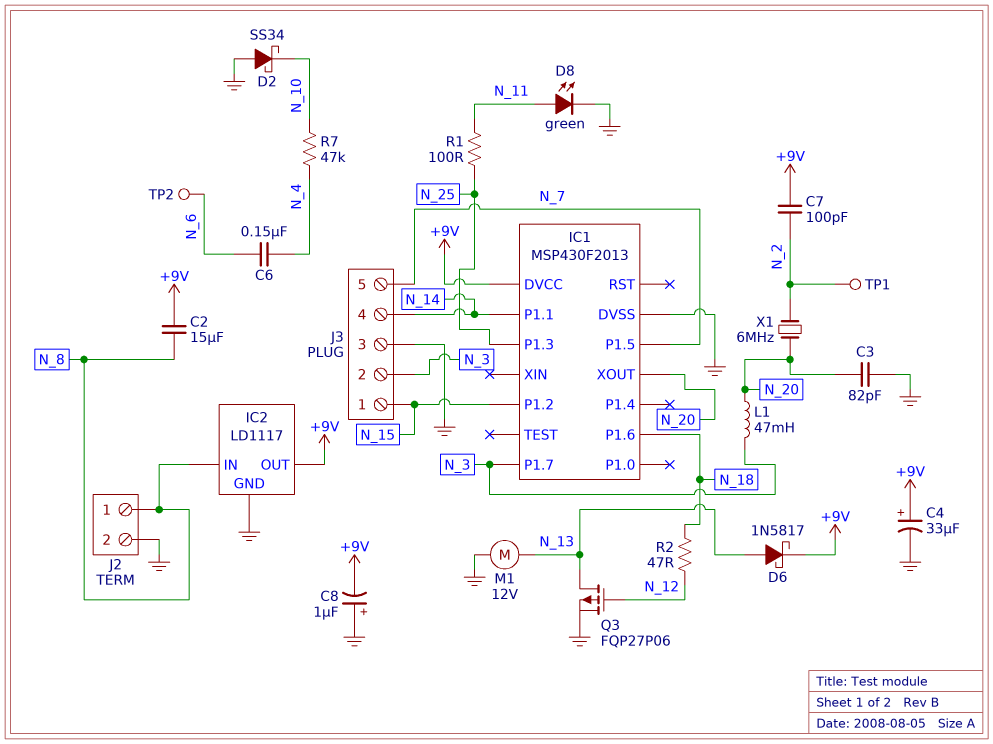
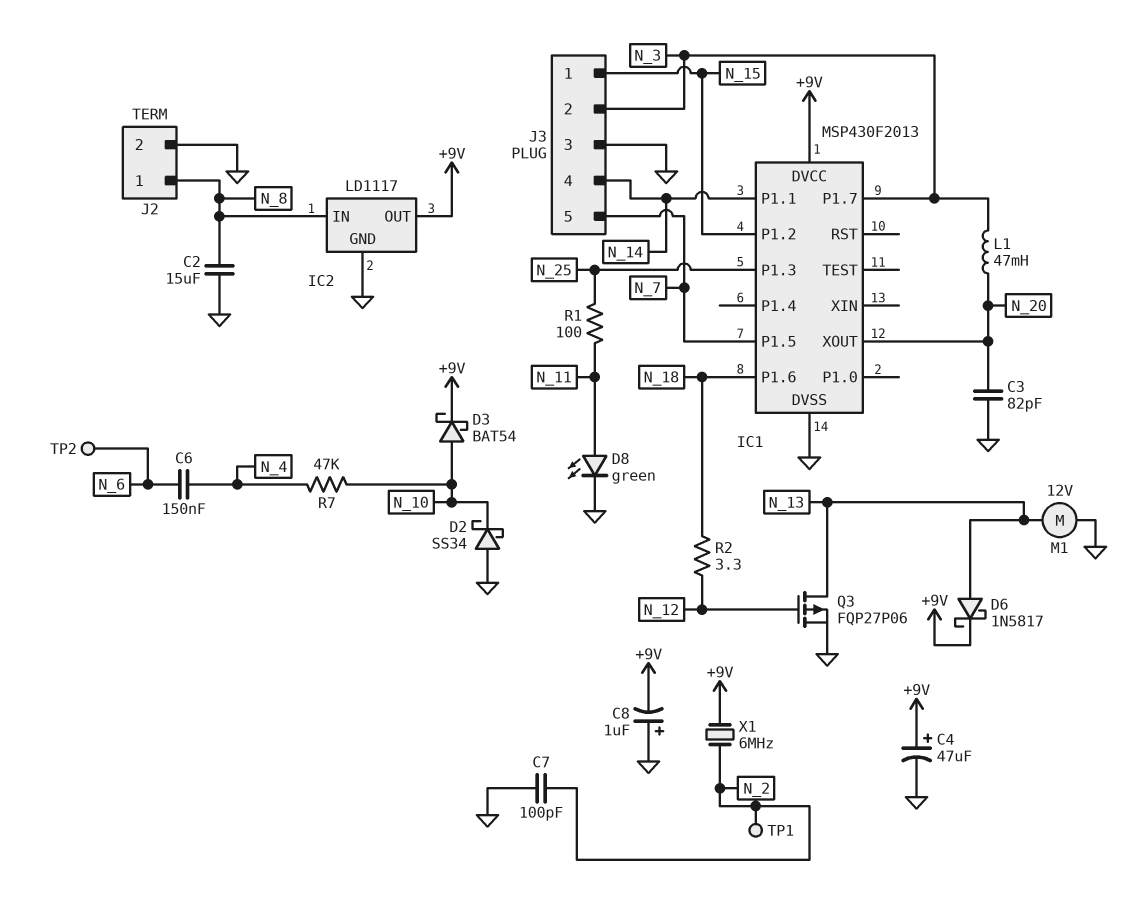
C2: 15uF (+9V, N_8) -> 15uF (GND, N_8)
C4: 33uF (plus +9V, minus GND) -> 47uF (plus +9V, minus GND)
C7: 100pF (+9V, N_2) -> 100pF (GND, N_2)
D3: none -> schottky BAT54 (A N_10, K +9V)
R2: 47 (N_12, N_18) -> 3.3 (N_12, N_18)
X1: 6MHz (N_2, N_20) -> 6MHz (+9V, N_2)

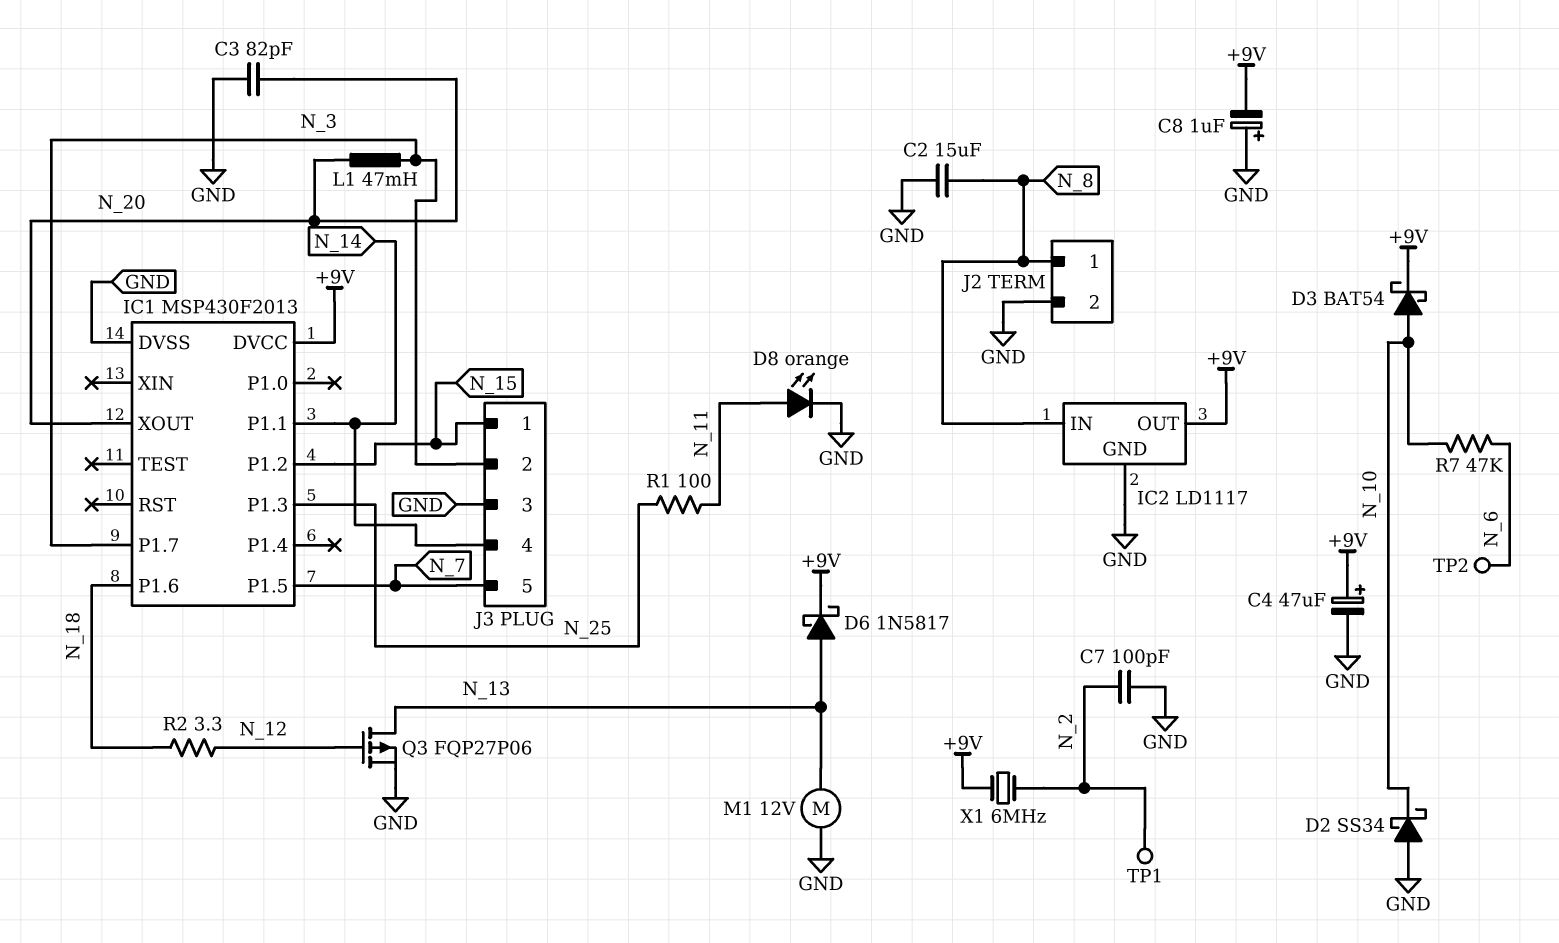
C6: 150nF (N_4, N_6) -> none
D8: LED green (A N_11, K GND) -> LED orange (A N_11, K GND)
R7: 47k (N_4, N_10) -> 47k (N_6, N_10)

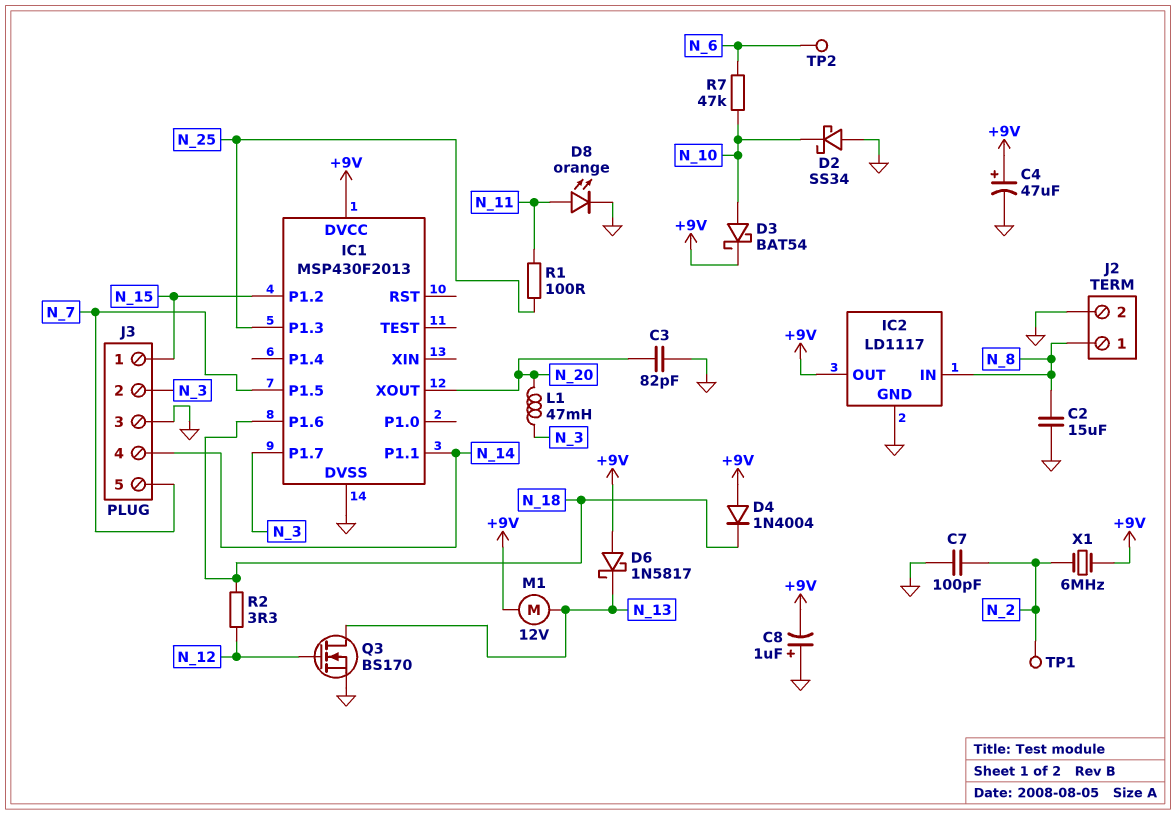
D4: none -> diode 1N4004 (A +9V, K N_18)
D6: schottky 1N5817 (A N_13, K +9V) -> schottky 1N5817 (A +9V, K N_13)
M1: motor 12V (GND, N_13) -> motor 12V (+9V, N_13)
Q3: PMOS FQP27P06 (G N_12, D N_13, S GND) -> NMOS BS170 (G N_12, D N_13, S GND)

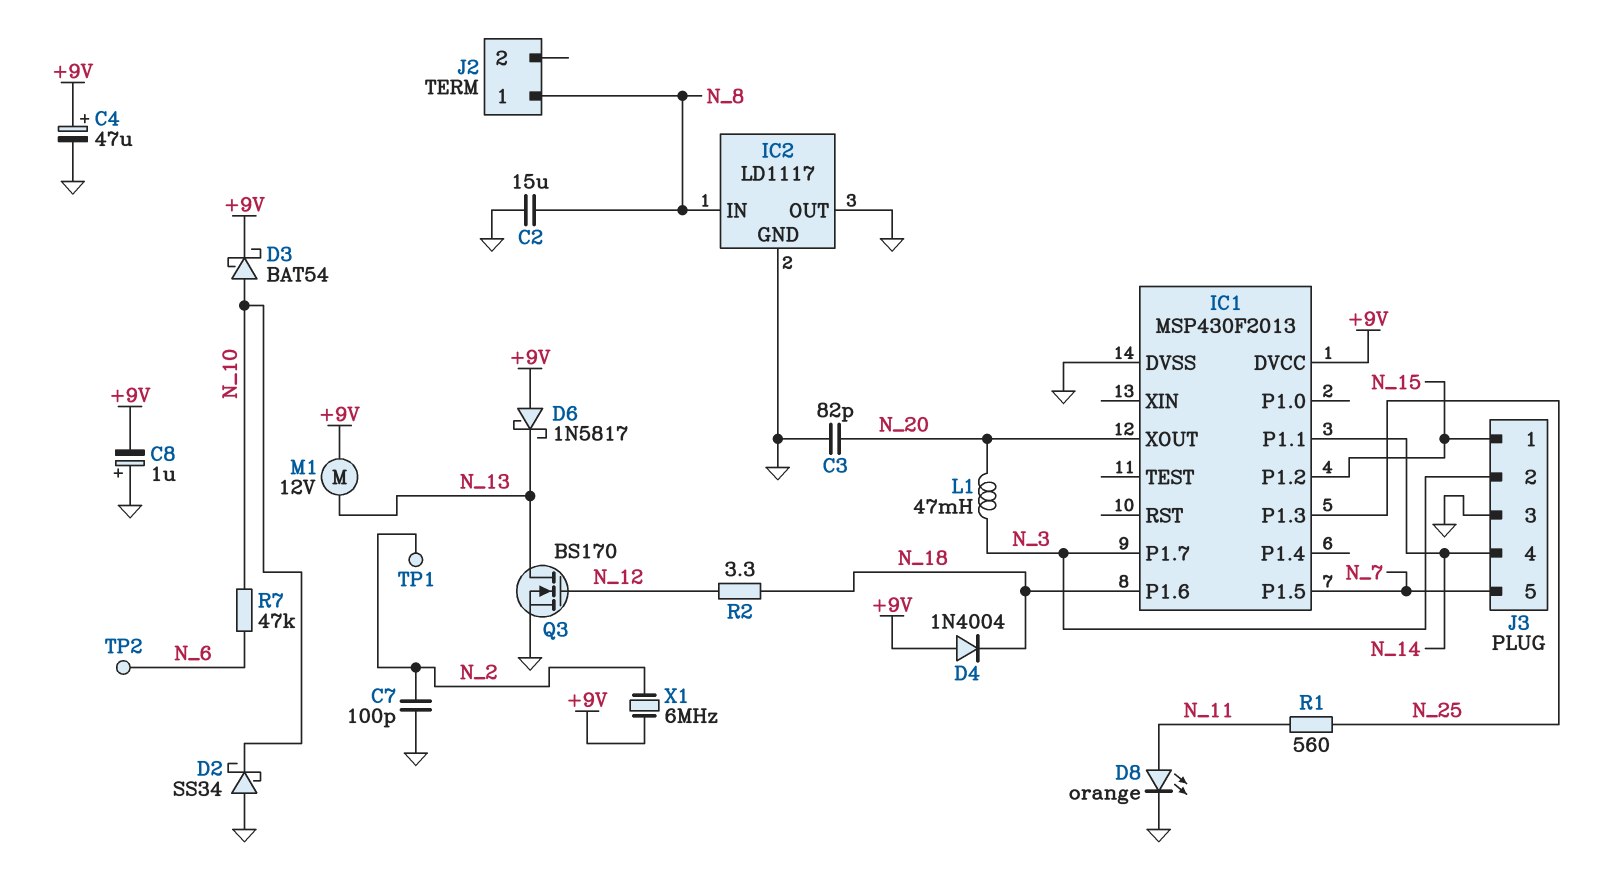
IC2 pin OUT: +9V -> GND
J2 pin 2: GND -> none
R1: 100 (N_11, N_25) -> 560 (N_11, N_25)

